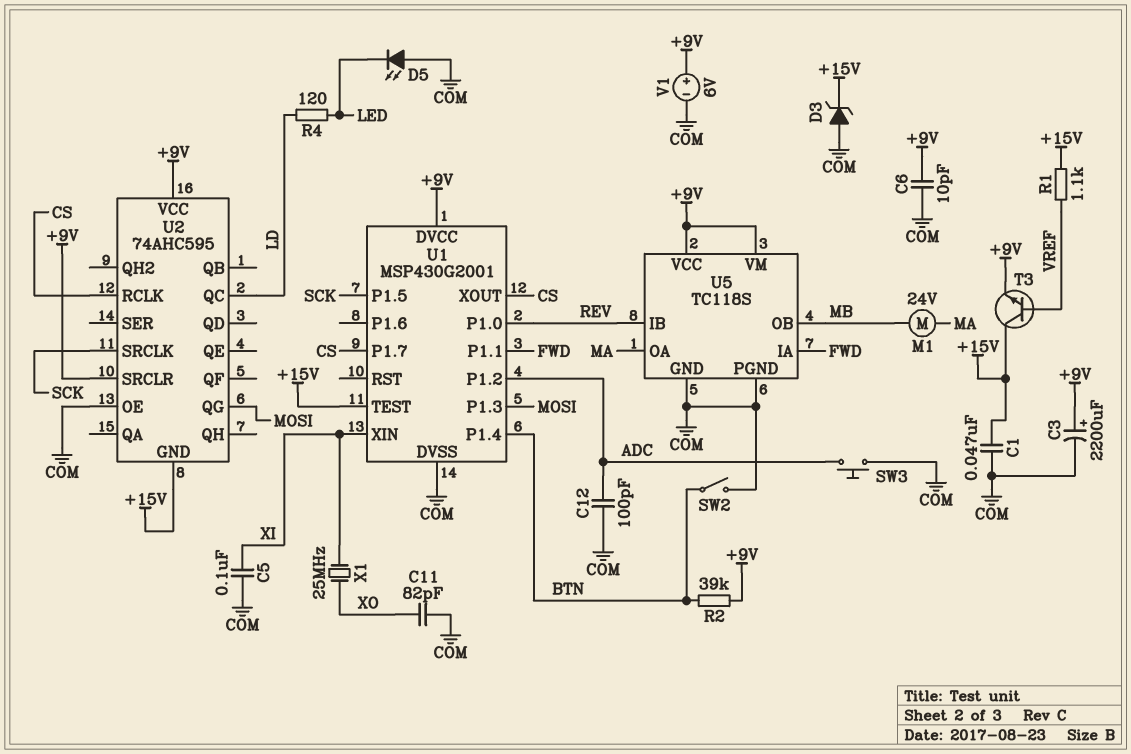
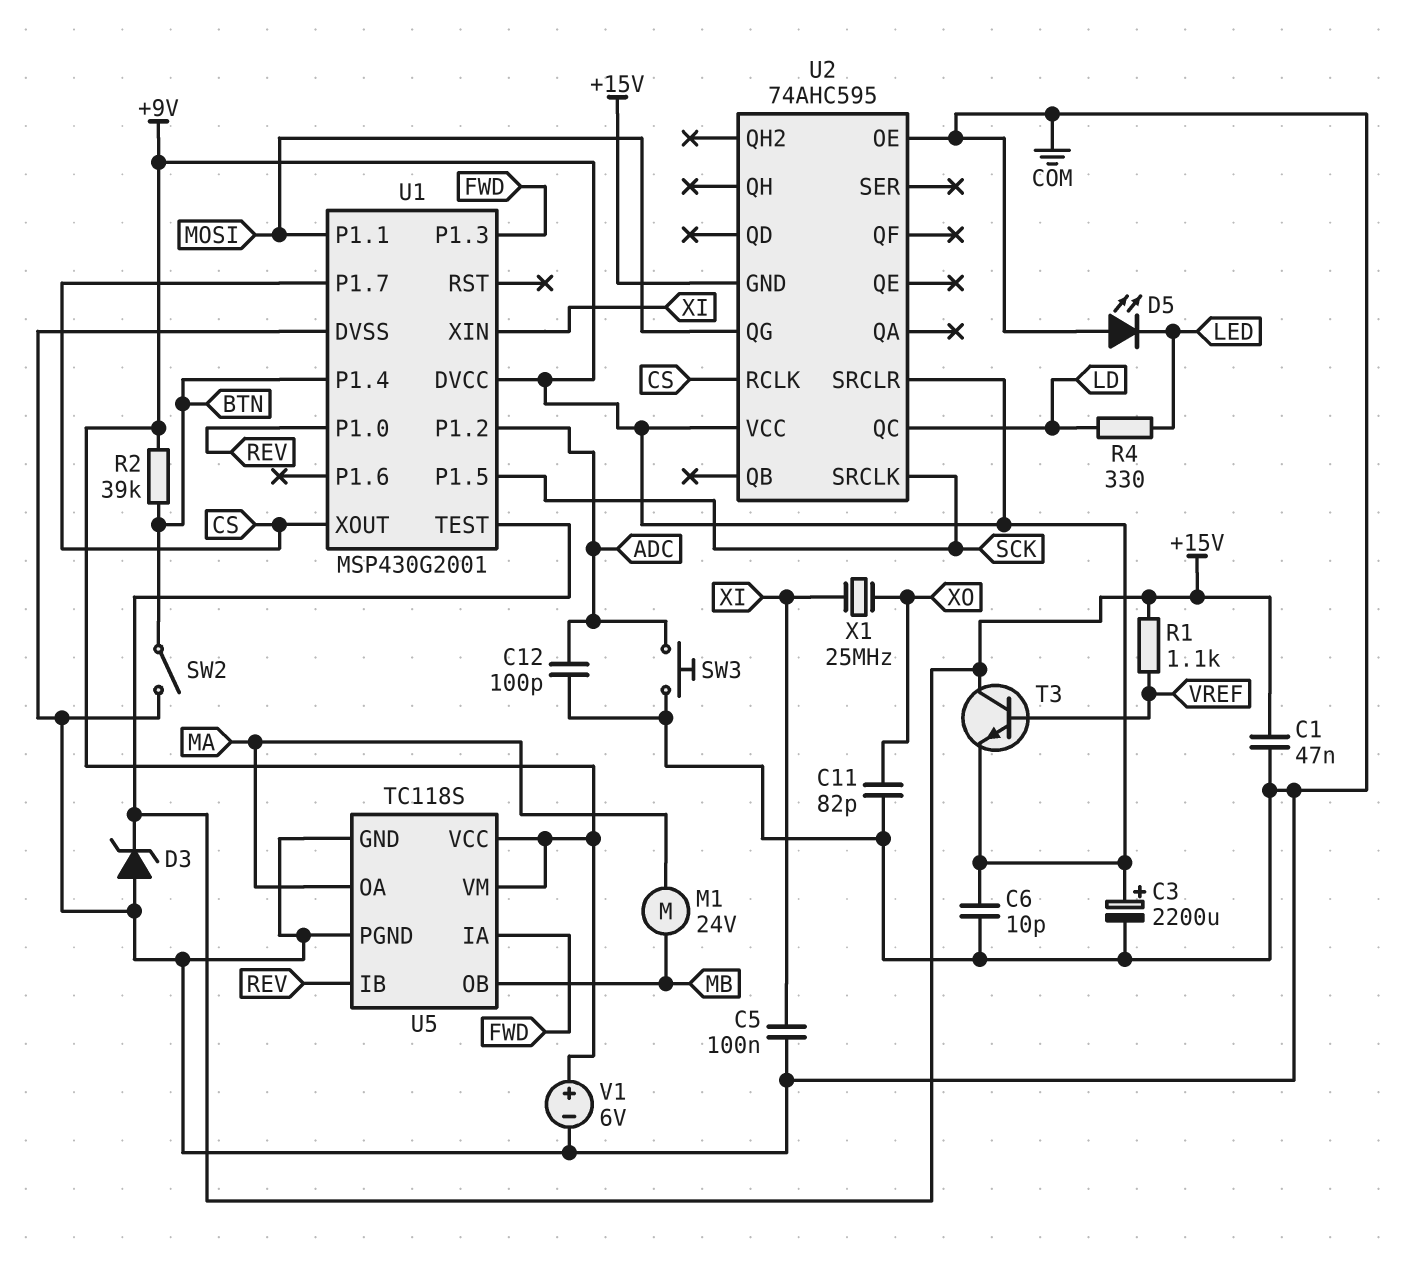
R4: 120 (LD, LED) -> 330 (LD, LED)
U1 pin P1.1: FWD -> MOSI
U1 pin P1.3: MOSI -> FWD

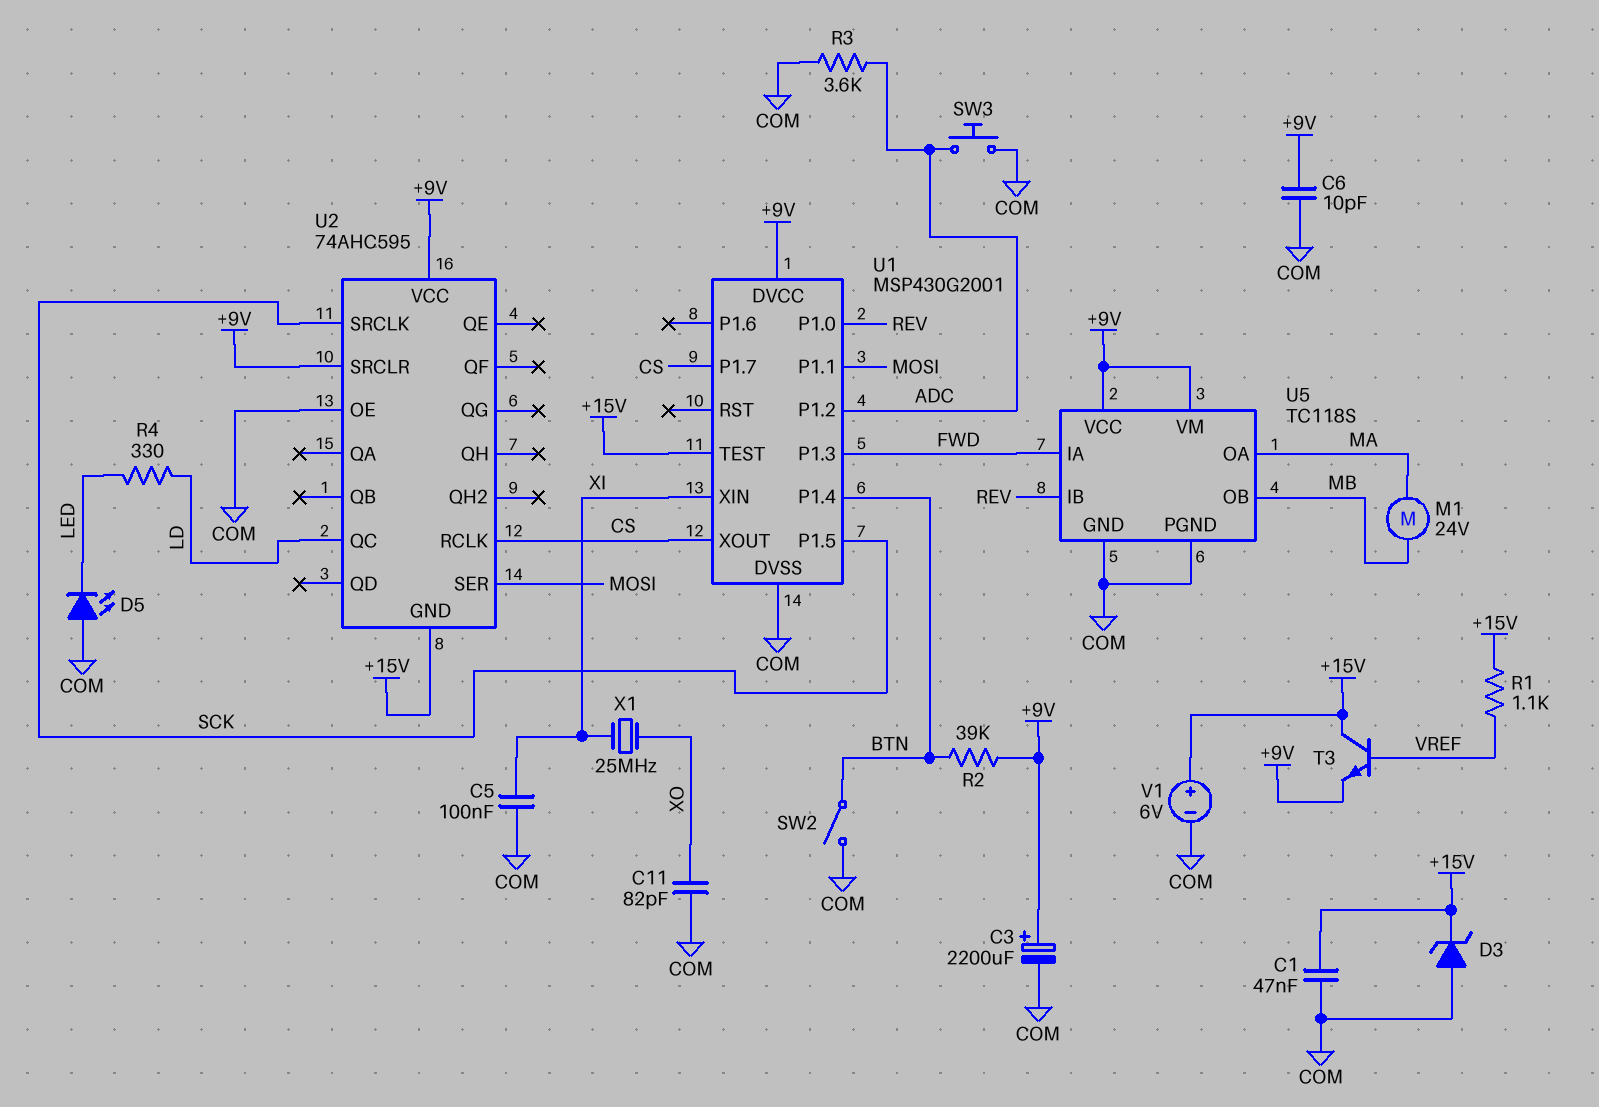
C12: 100pF (ADC, COM) -> none
R3: none -> 3.6k (ADC, COM)
U2 pin QG: MOSI -> none
U2 pin SER: none -> MOSI
V1: 6V (plus +9V, minus COM) -> 6V (plus +15V, minus COM)

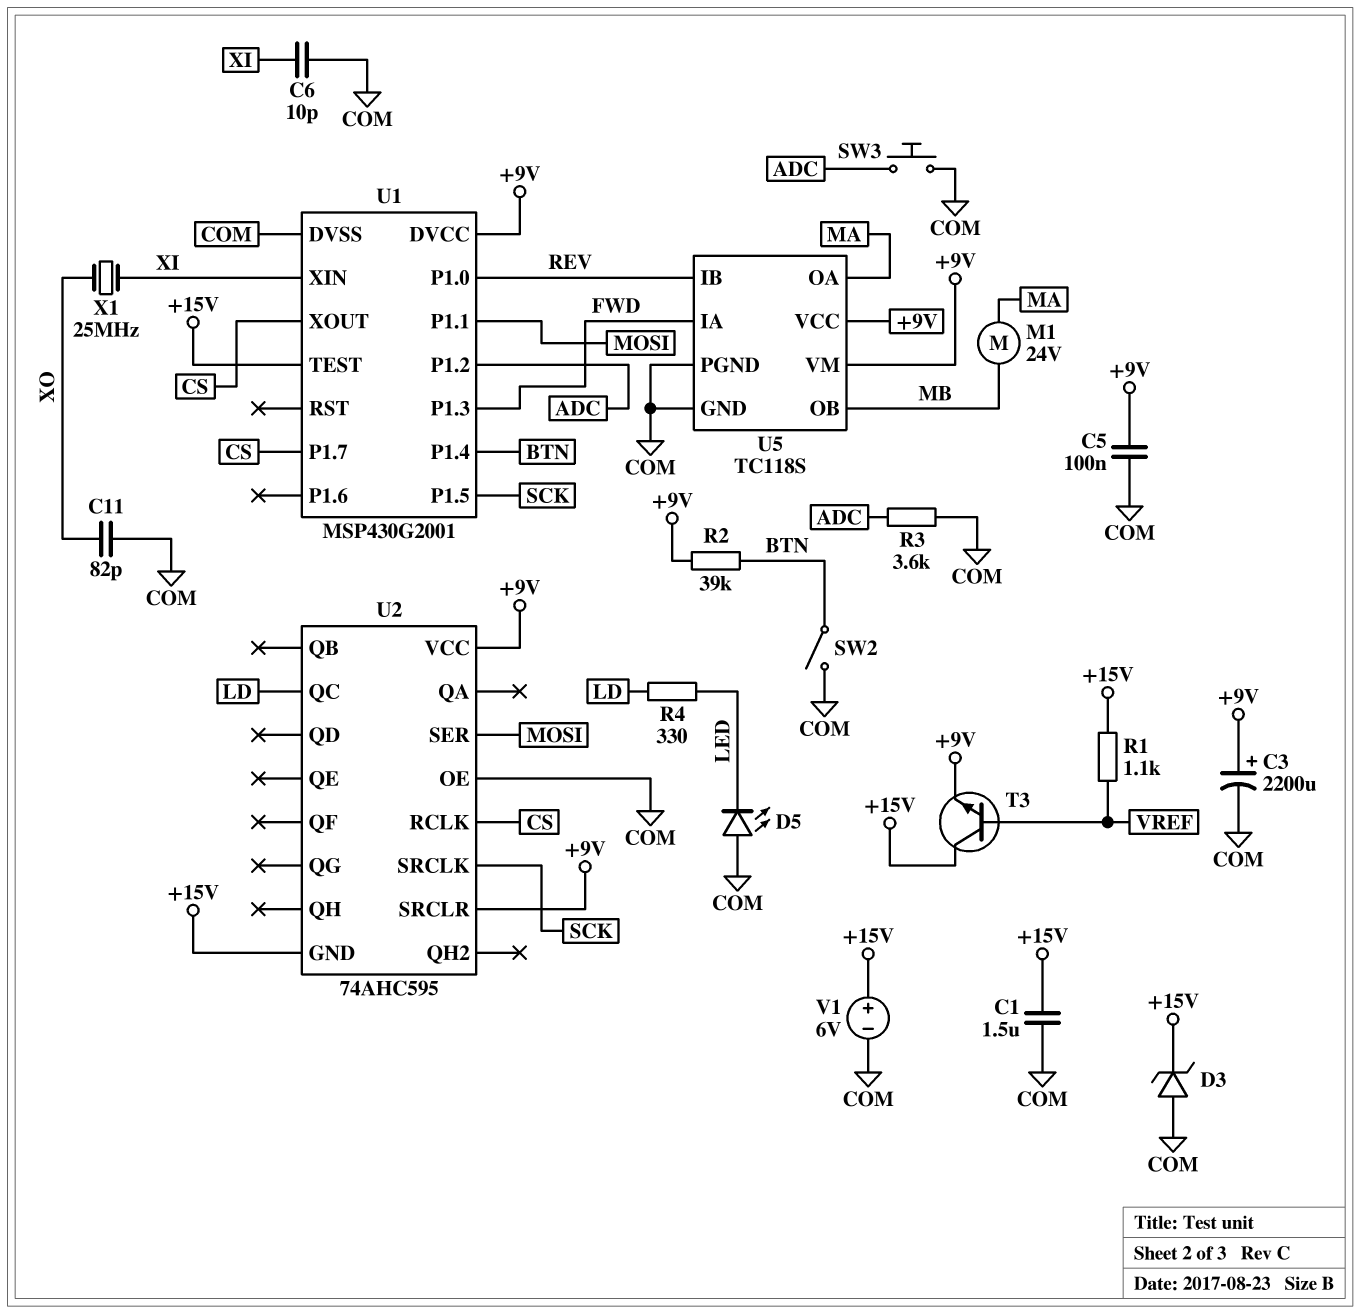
C1: 47nF (+15V, COM) -> 1.5uF (+15V, COM)
C5: 100nF (COM, XI) -> 100nF (+9V, COM)
C6: 10pF (+9V, COM) -> 10pF (COM, XI)

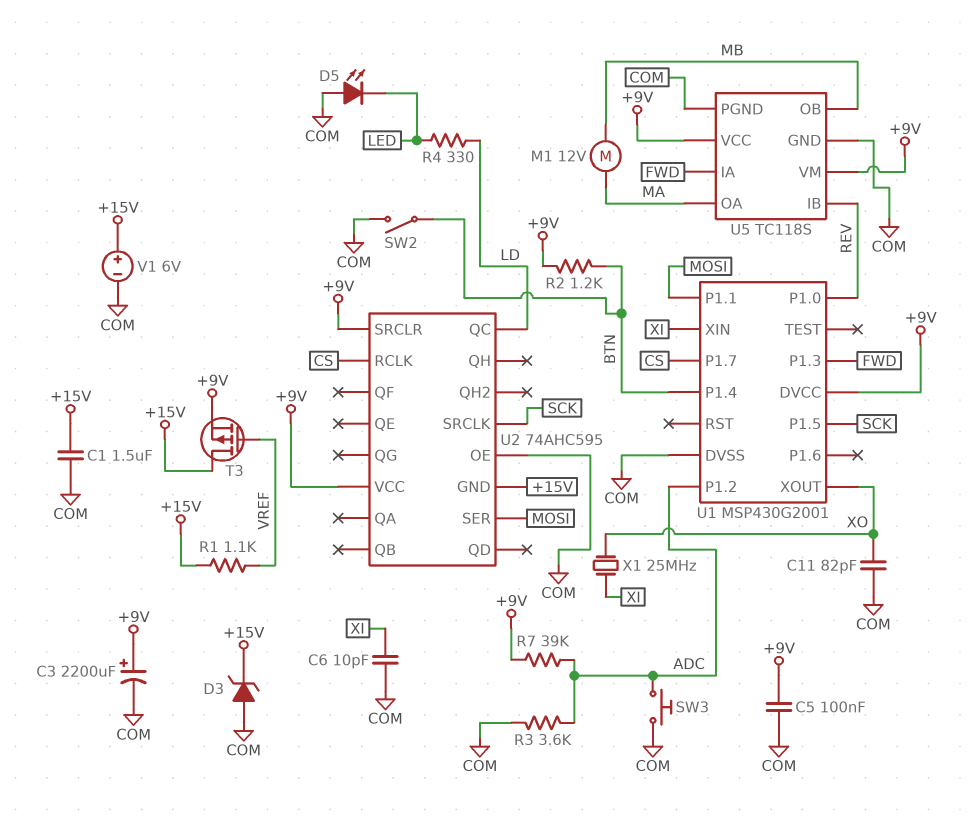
M1: motor 24V (MA, MB) -> motor 12V (MA, MB)
R2: 39k (+9V, BTN) -> 1.2k (+9V, BTN)
R7: none -> 39k (+9V, ADC)
T3: NPN (B VREF, C +15V, E +9V) -> PMOS (G VREF, D +15V, S +9V)
U1 pin TEST: +15V -> none
U1 pin XOUT: CS -> XO

